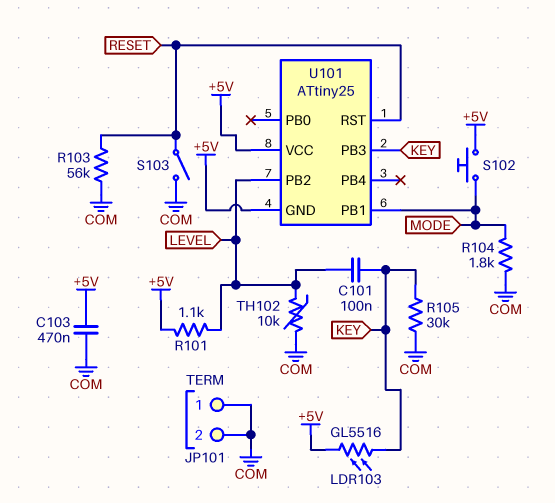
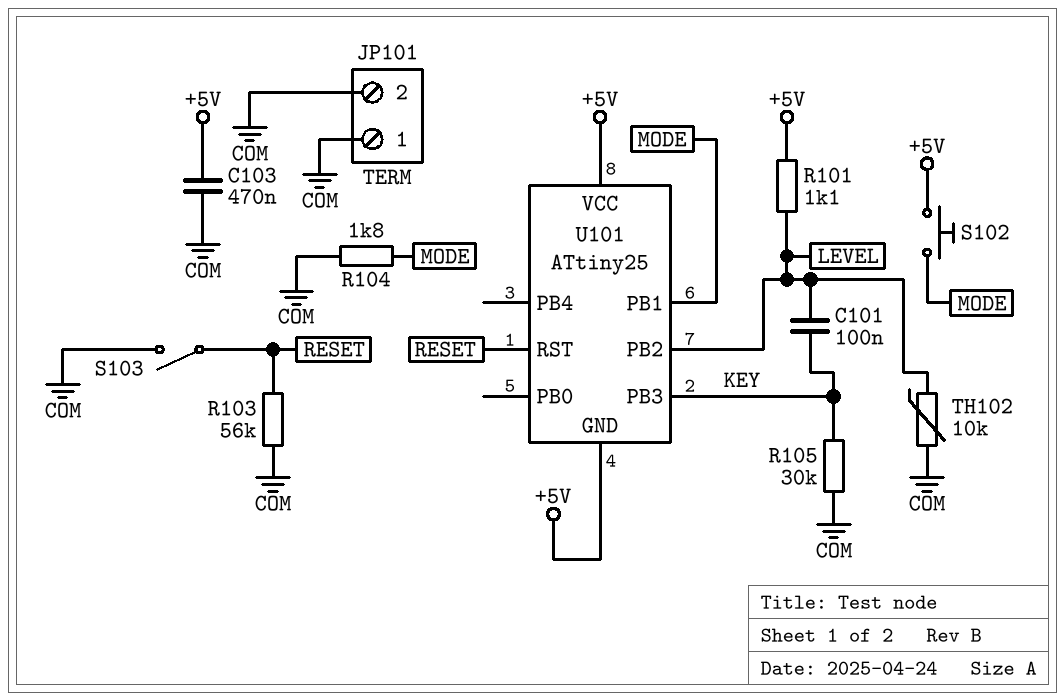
LDR103: GL5516 (+5V, KEY) -> none

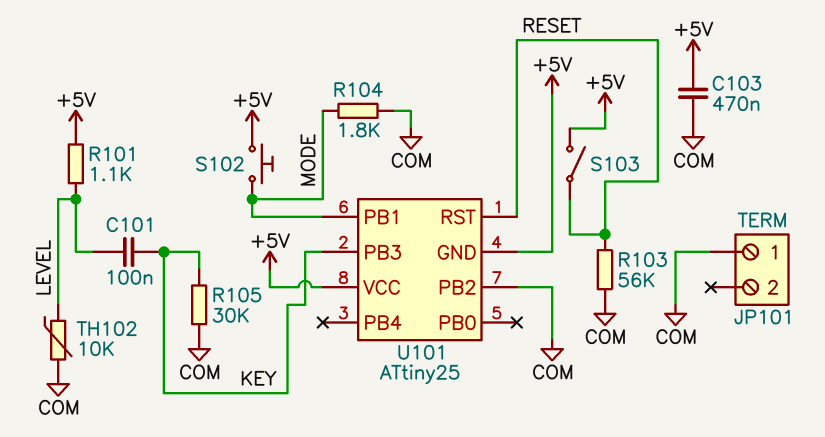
JP101 pin 2: COM -> none
S103: switch (COM, RESET) -> switch (+5V, RESET)
U101 pin PB2: LEVEL -> COM

